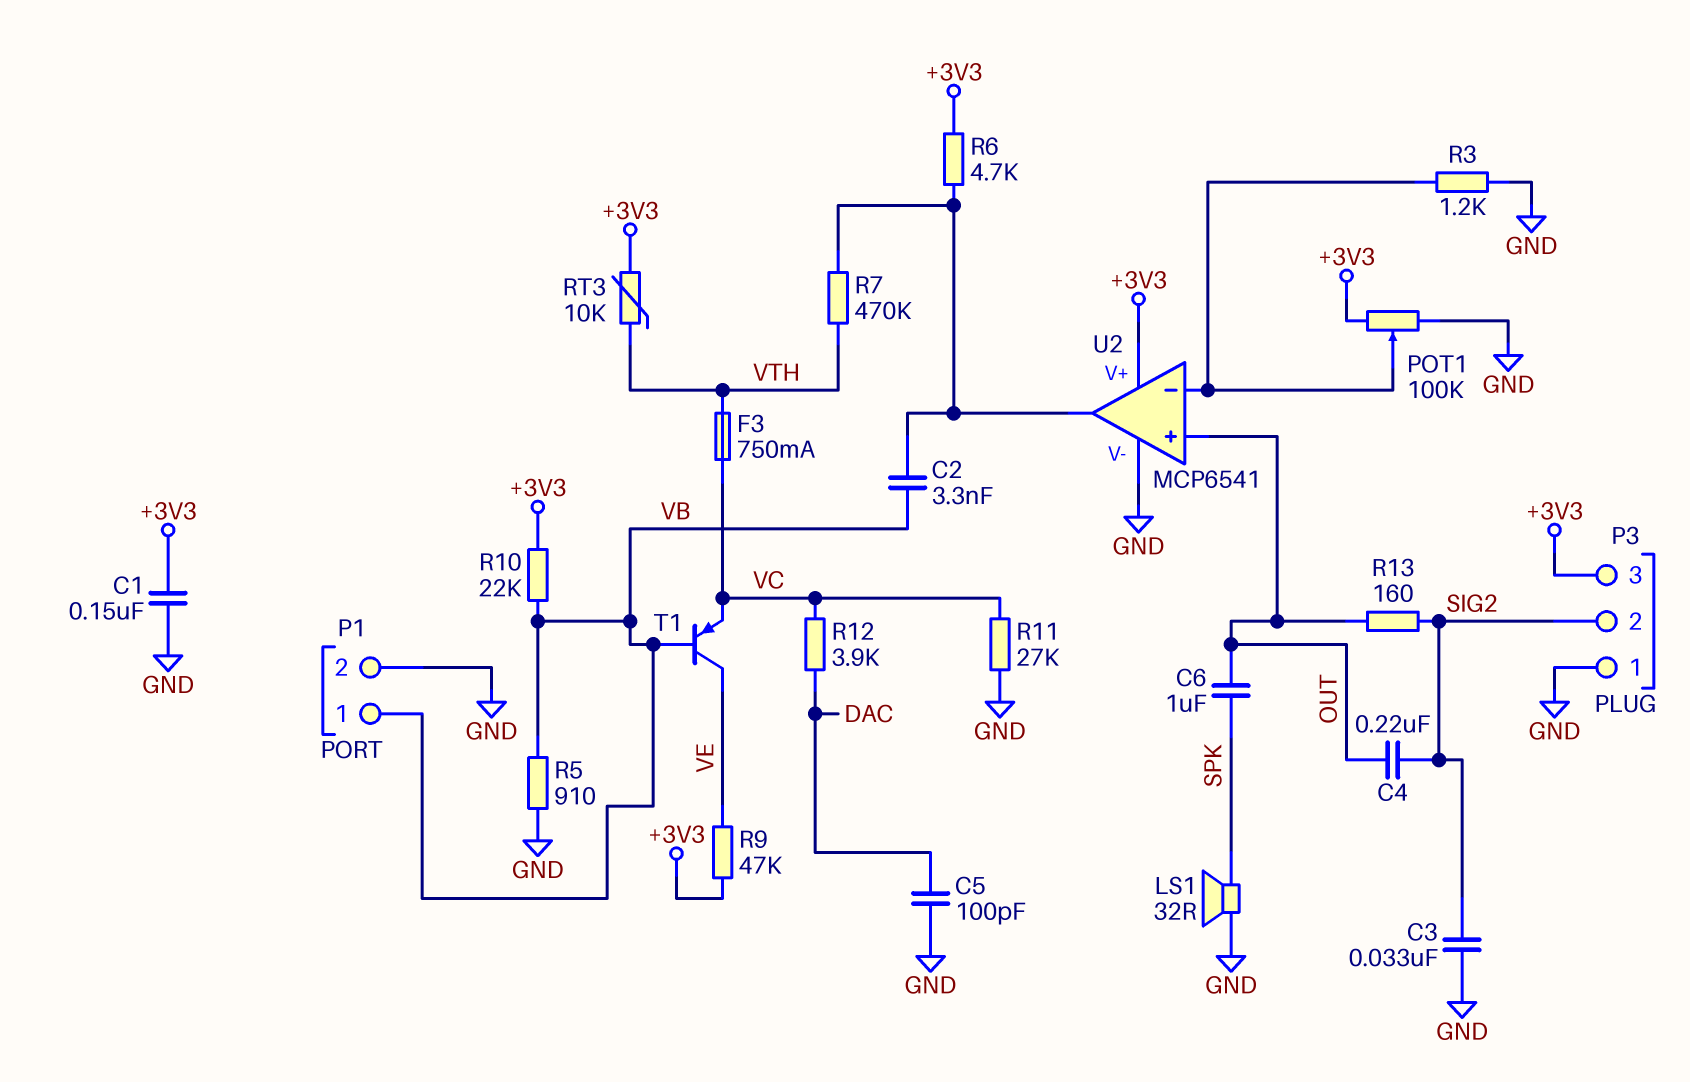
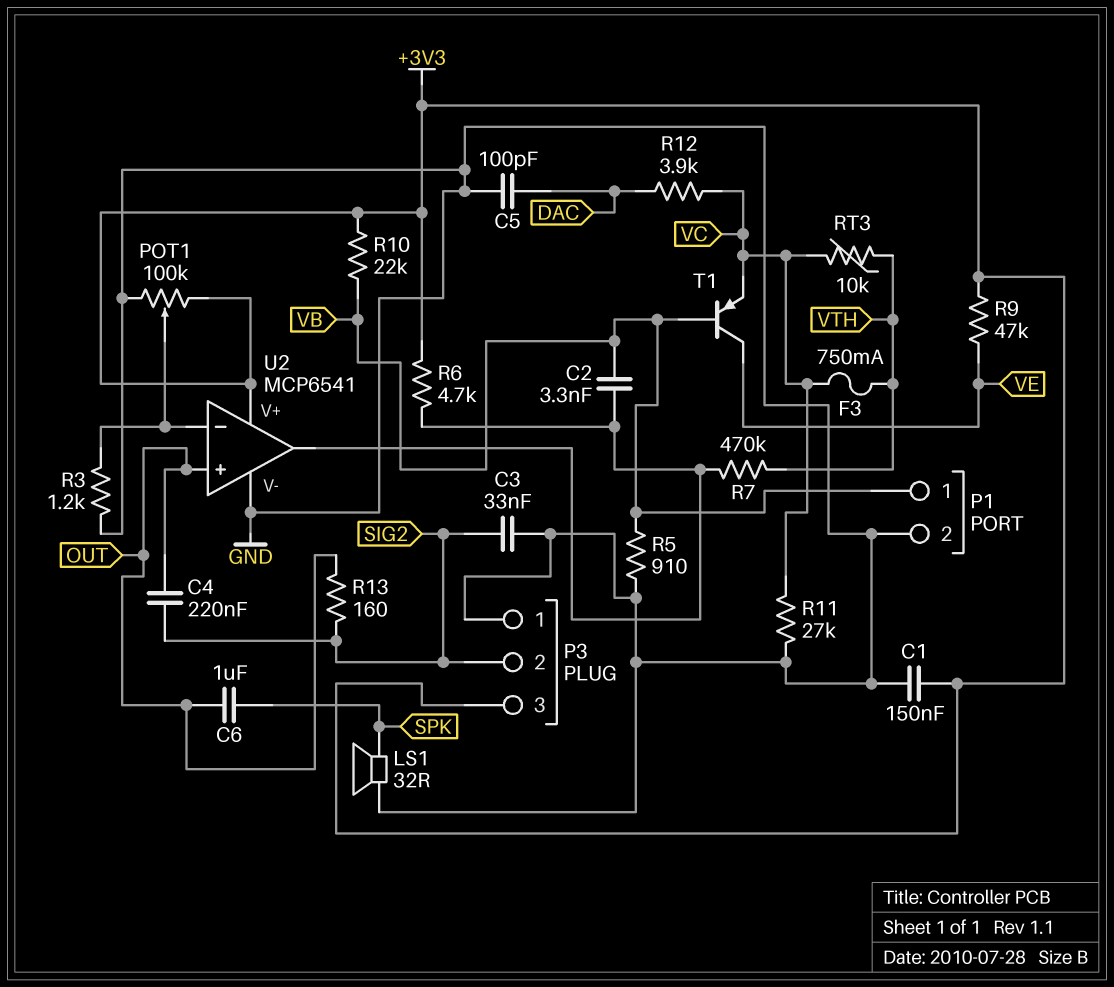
RT3: 10k (+3V3, VTH) -> 10k (VC, VTH)

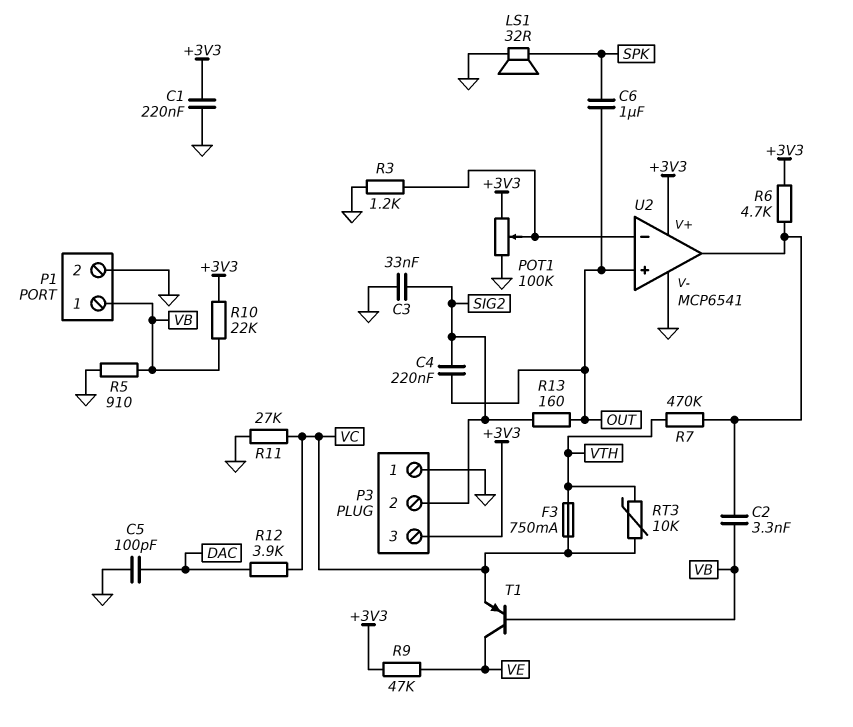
C1: 150nF (+3V3, GND) -> 220nF (+3V3, GND)

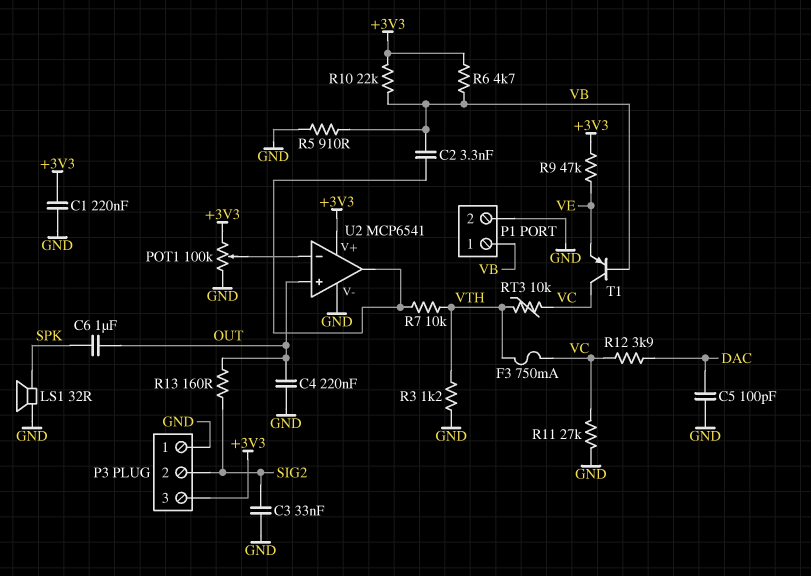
C4: 220nF (OUT, SIG2) -> 220nF (GND, OUT)
R3: 1.2k (GND, U2/in-) -> 1.2k (GND, VTH)
R6: 4.7k (+3V3, U2/out) -> 4.7k (+3V3, VB)
R7: 470k (U2/out, VTH) -> 10k (U2/out, VTH)
T1: PNP (B VB, C VE, E VC) -> PNP (B VB, C VC, E VE)

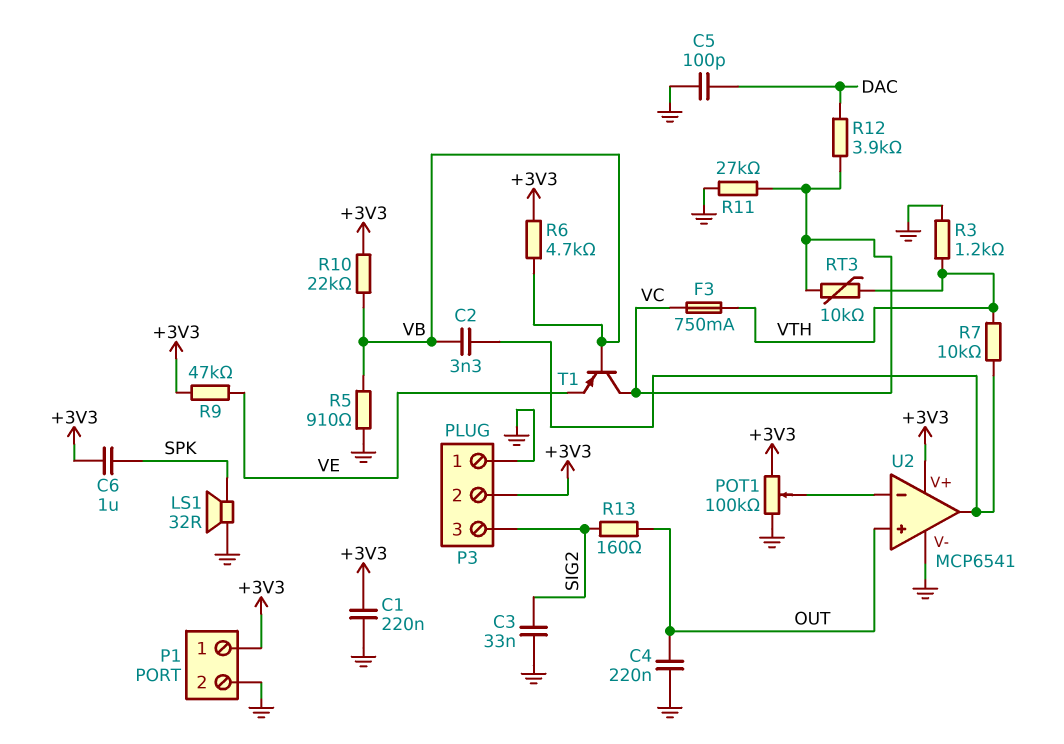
C6: 1uF (OUT, SPK) -> 1uF (+3V3, SPK)
P1 pin 1: VB -> +3V3
P3 pin 2: SIG2 -> +3V3
P3 pin 3: +3V3 -> SIG2

